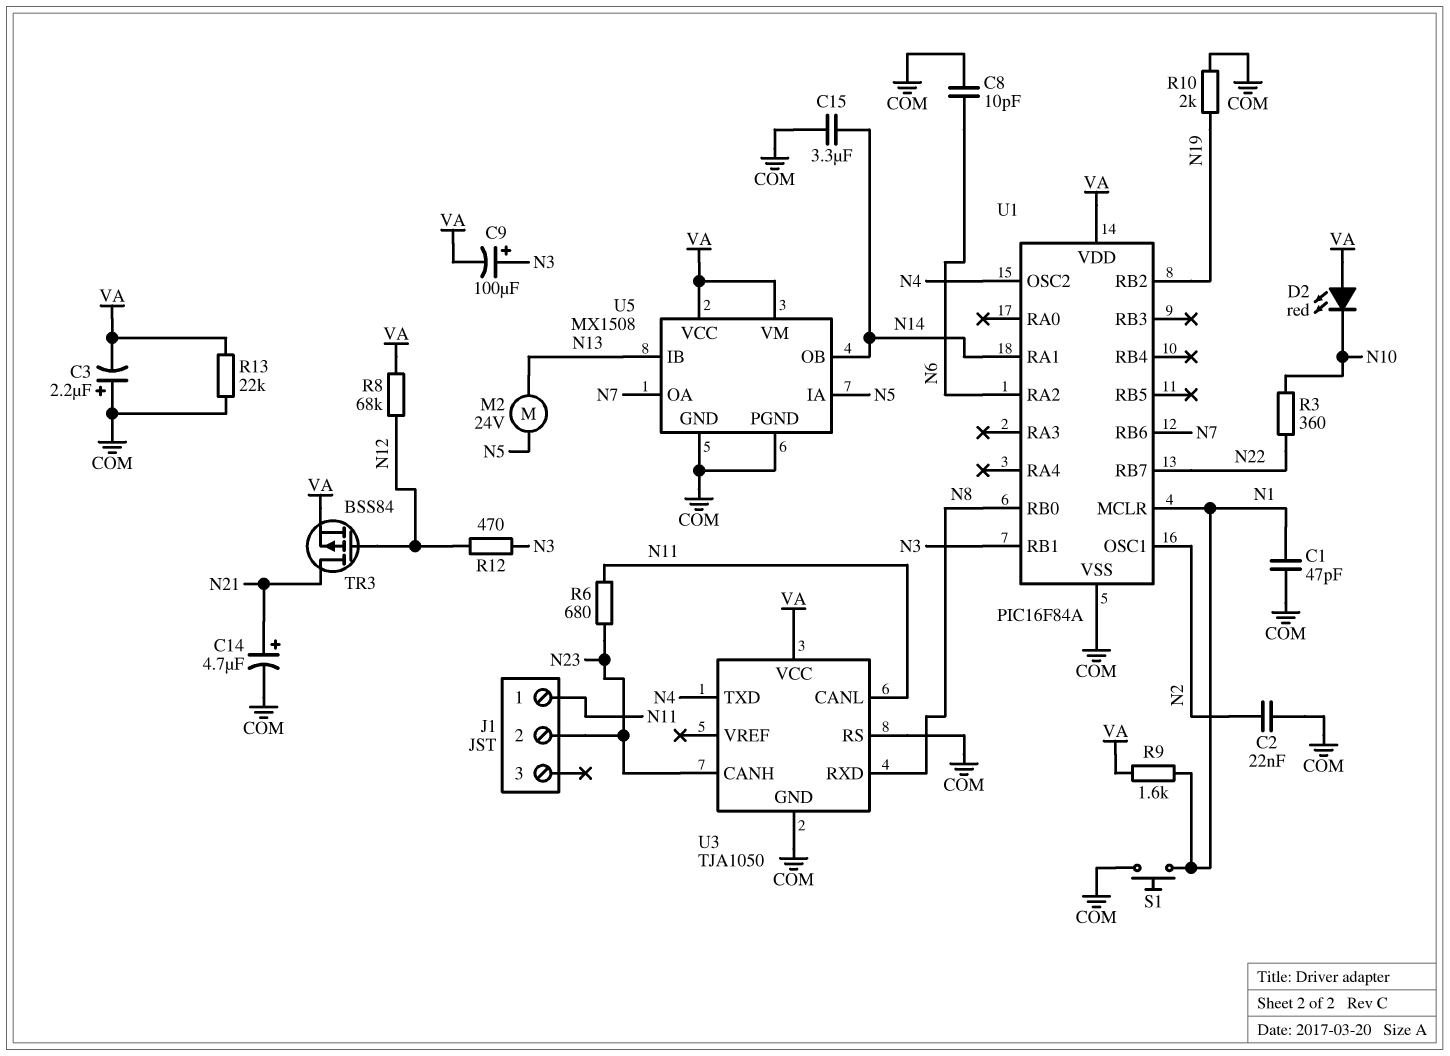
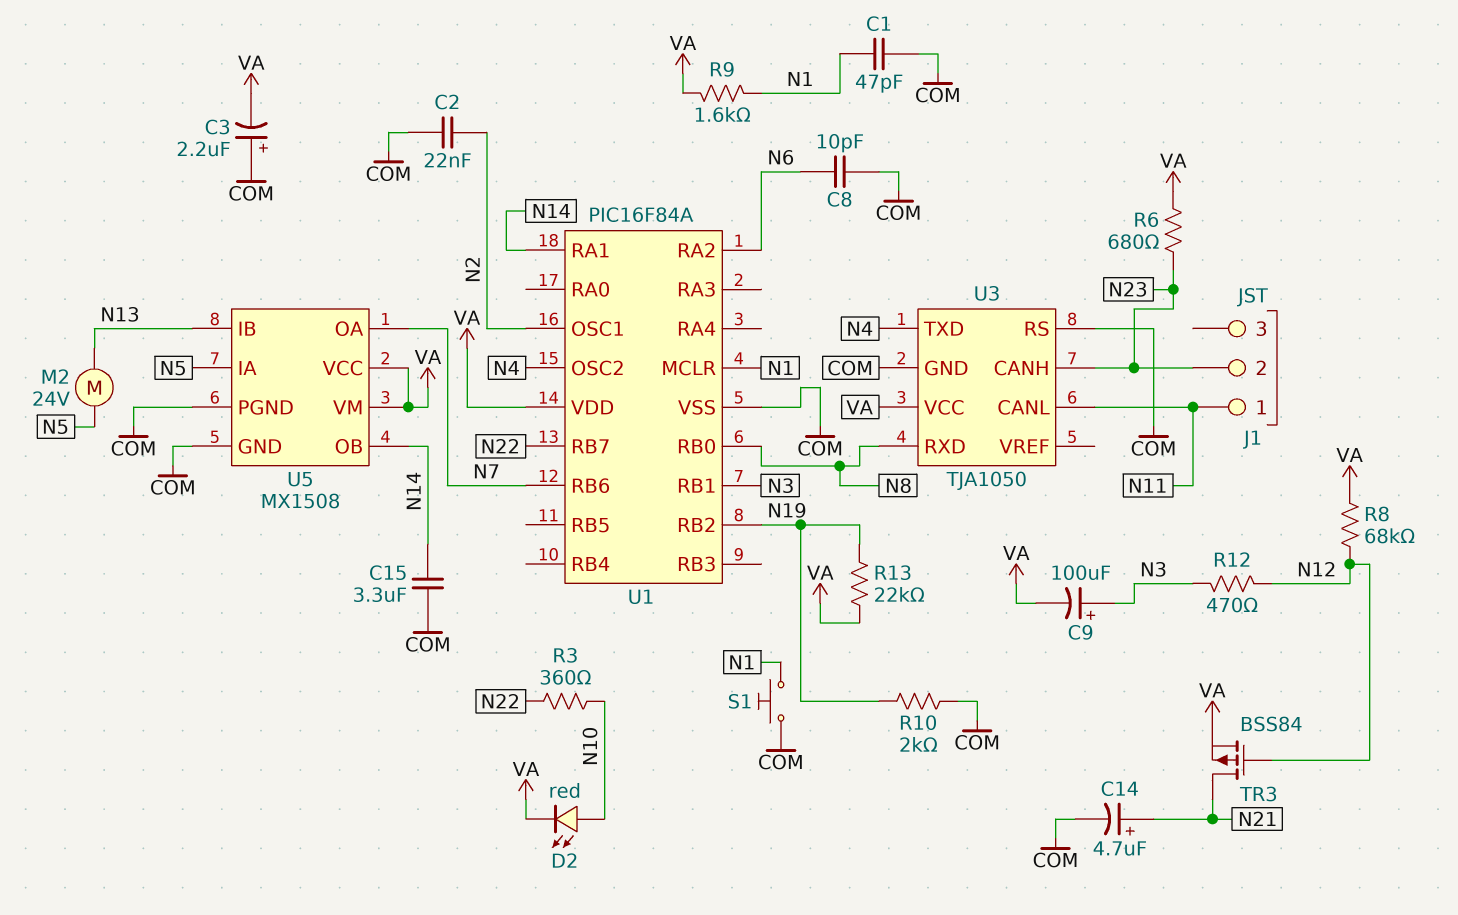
D2: LED red (A VA, K N10) -> LED red (A N10, K VA)
R6: 680 (N11, N23) -> 680 (N23, VA)
R13: 22k (COM, VA) -> 22k (N19, VA)

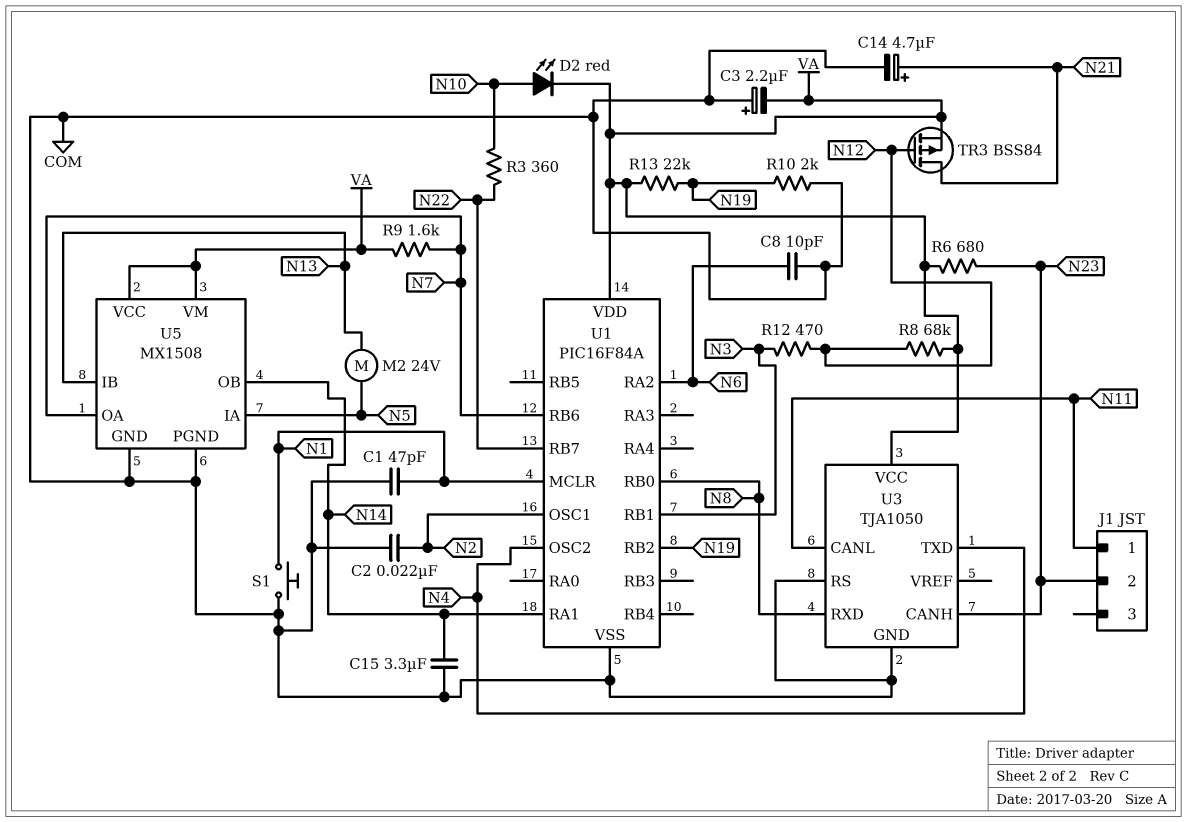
C9: 100uF (plus N3, minus VA) -> none
R9: 1.6k (N1, VA) -> 1.6k (N7, VA)

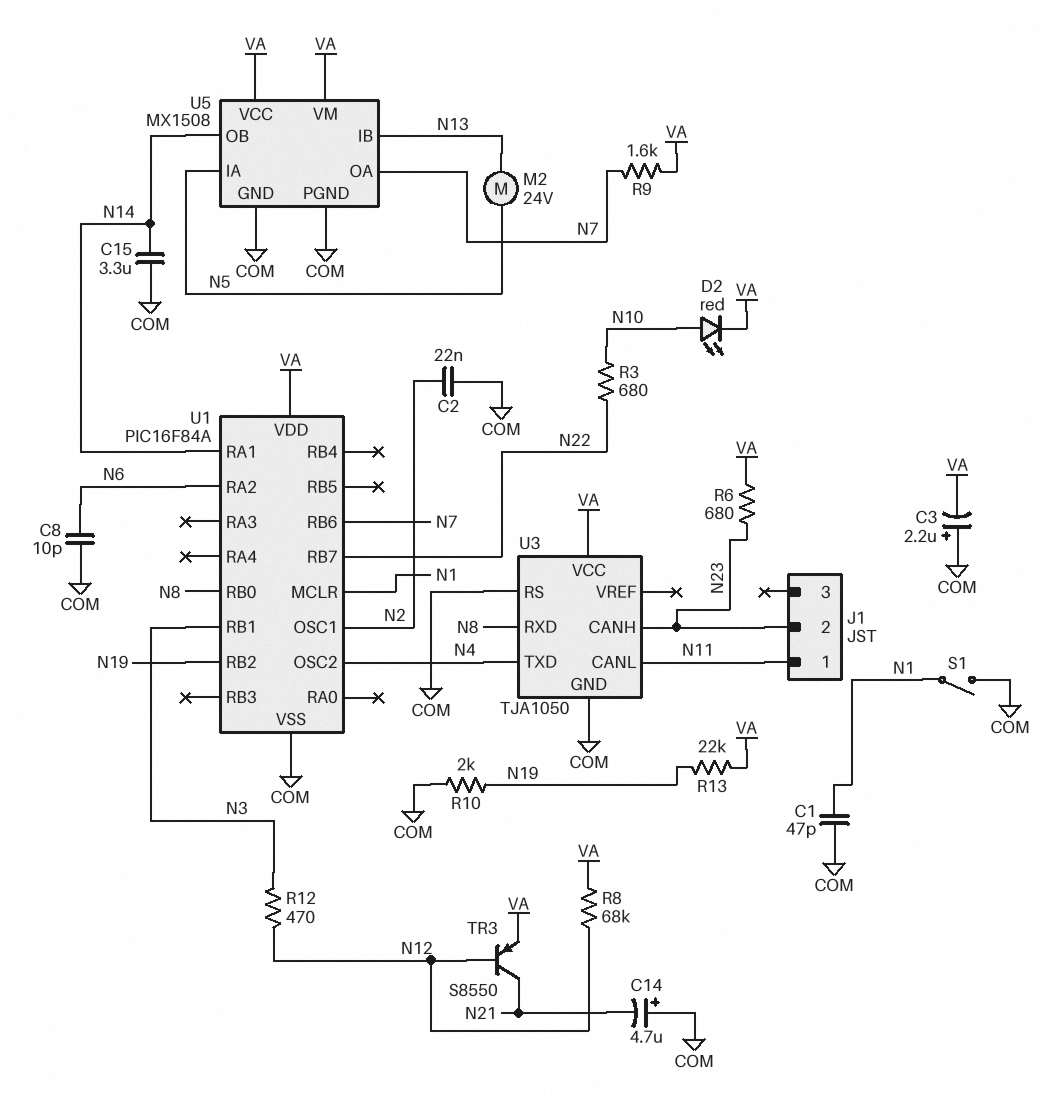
C14: 4.7uF (plus N21, minus COM) -> 4.7uF (plus COM, minus N21)
R3: 360 (N10, N22) -> 680 (N10, N22)
S1: button (COM, N1) -> switch (COM, N1)
TR3: PMOS BSS84 (G N12, D N21, S VA) -> PNP S8550 (B N12, C N21, E VA)

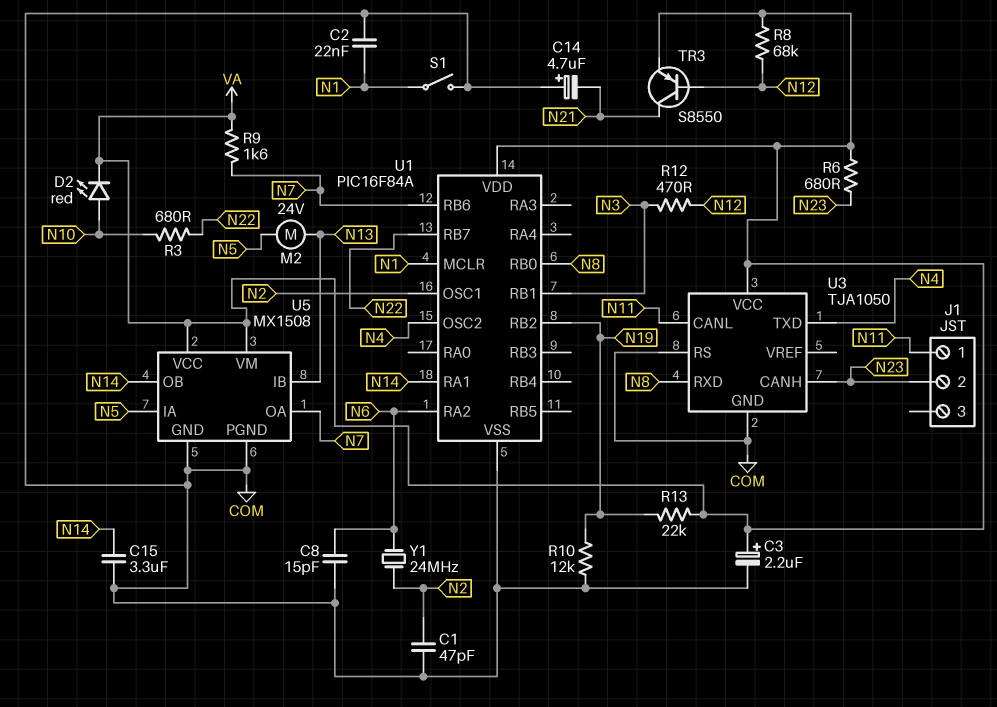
C1: 47pF (COM, N1) -> 47pF (COM, N2)
C2: 22nF (COM, N2) -> 22nF (COM, N1)
C3: 2.2uF (plus COM, minus VA) -> 2.2uF (plus VA, minus COM)
C8: 10pF (COM, N6) -> 15pF (COM, N6)
R10: 2k (COM, N19) -> 12k (COM, N19)
Y1: none -> 24MHz (N2, N6)

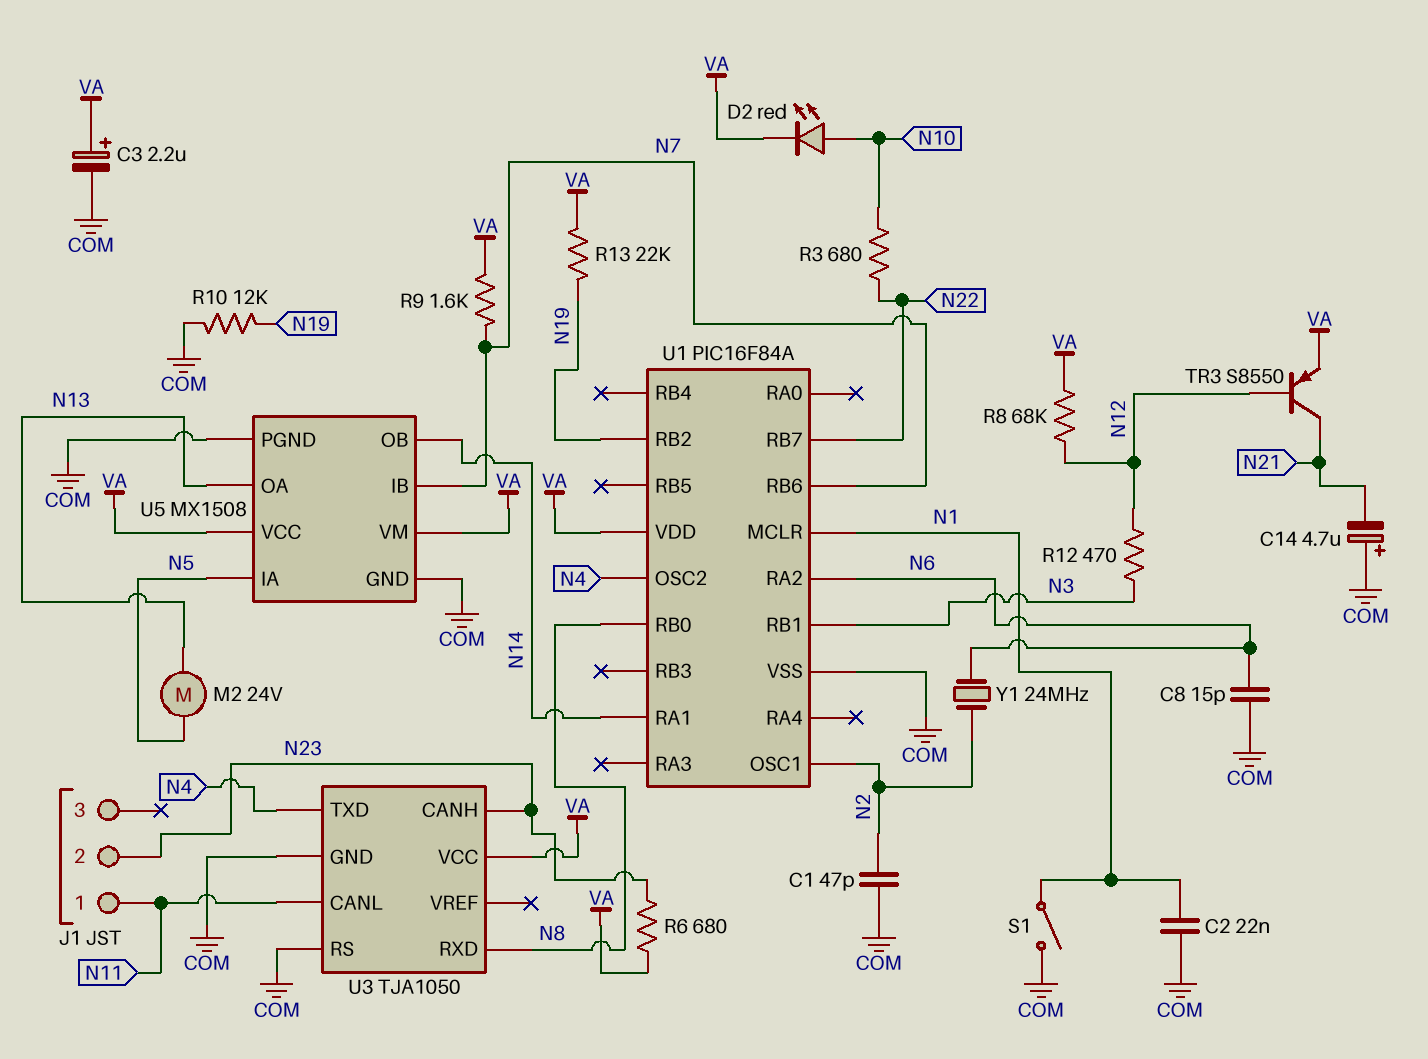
C15: 3.3uF (COM, N14) -> none
U5 pin IB: N13 -> N7
U5 pin OA: N7 -> N13

